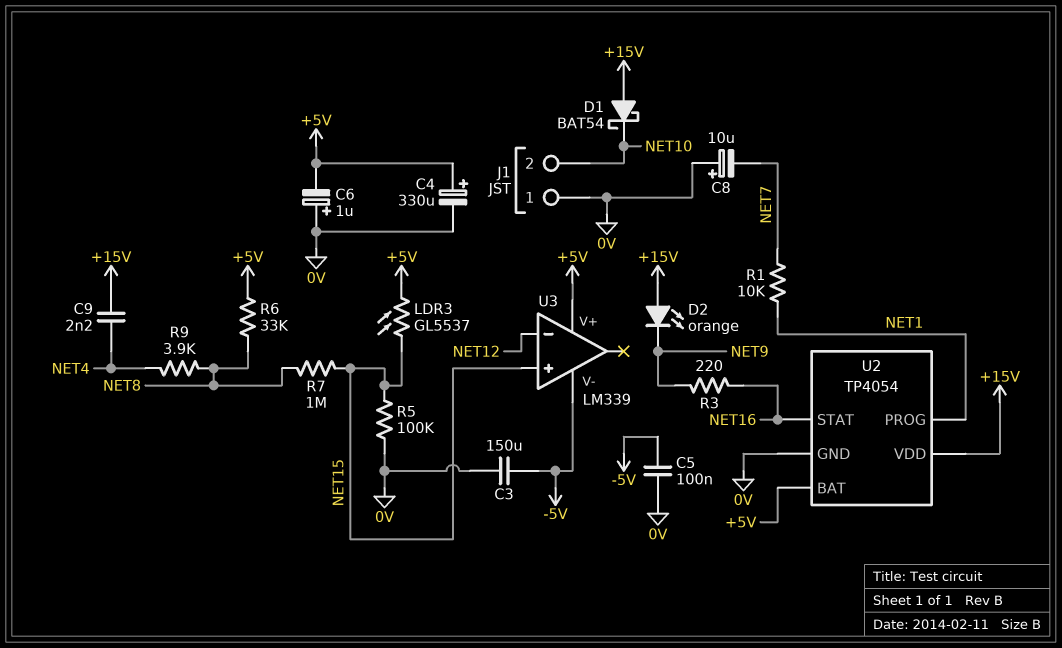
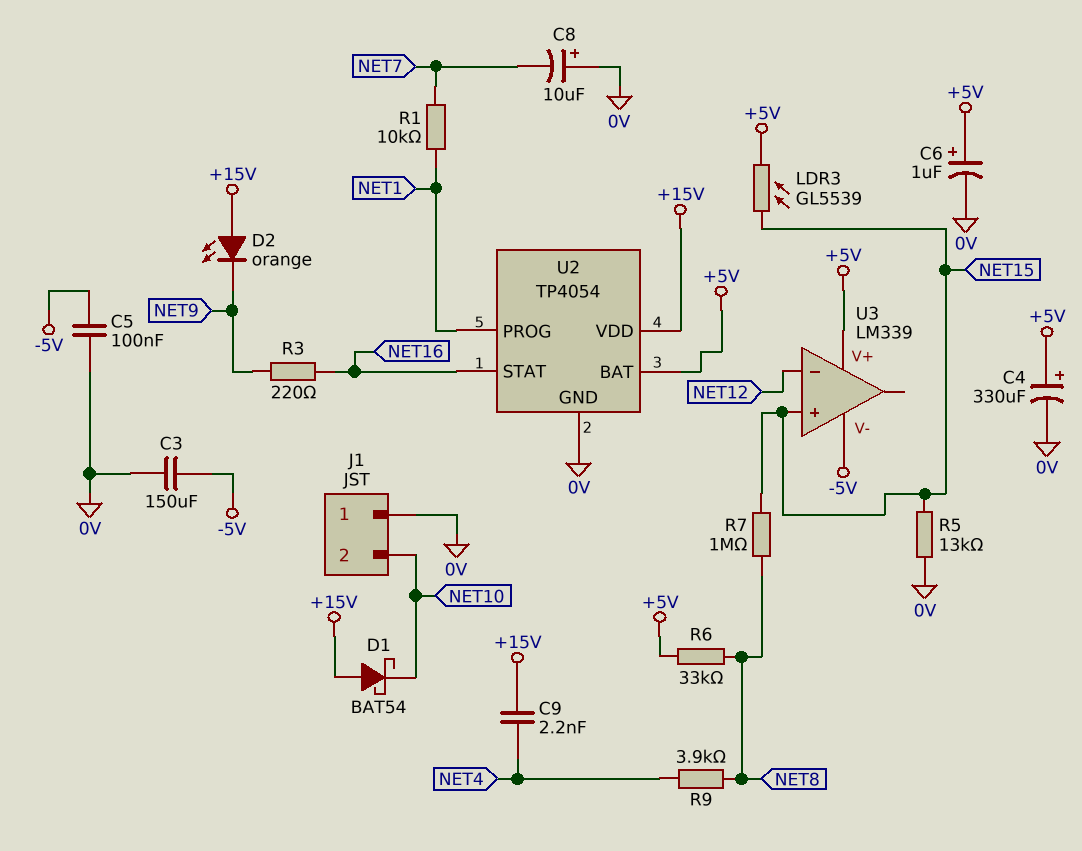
C6: 1uF (plus 0V, minus +5V) -> 1uF (plus +5V, minus 0V)
LDR3: GL5537 (+5V, NET15) -> GL5539 (+5V, NET15)
R5: 100k (0V, NET15) -> 13k (0V, NET15)

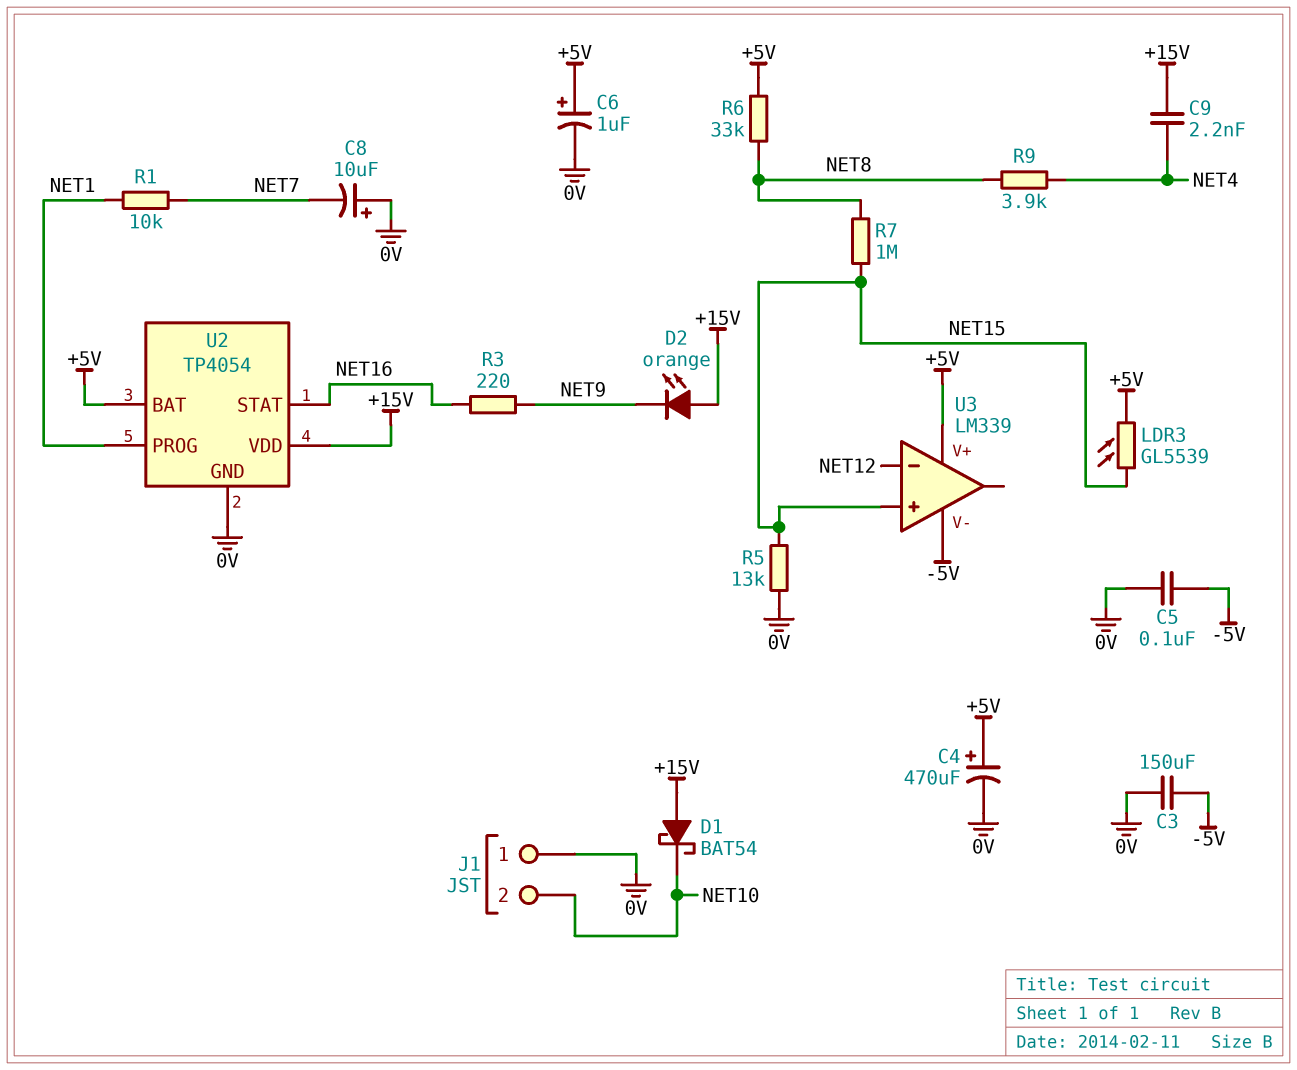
C4: 330uF (plus +5V, minus 0V) -> 470uF (plus +5V, minus 0V)

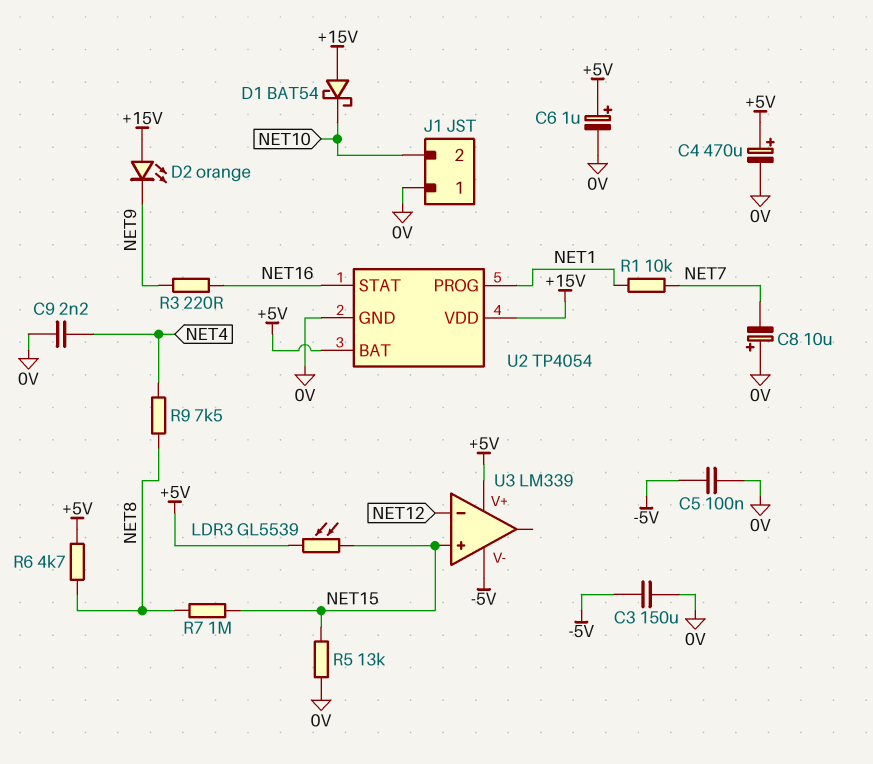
C9: 2.2nF (+15V, NET4) -> 2.2nF (0V, NET4)
R6: 33k (+5V, NET8) -> 4.7k (+5V, NET8)
R9: 3.9k (NET4, NET8) -> 7.5k (NET4, NET8)

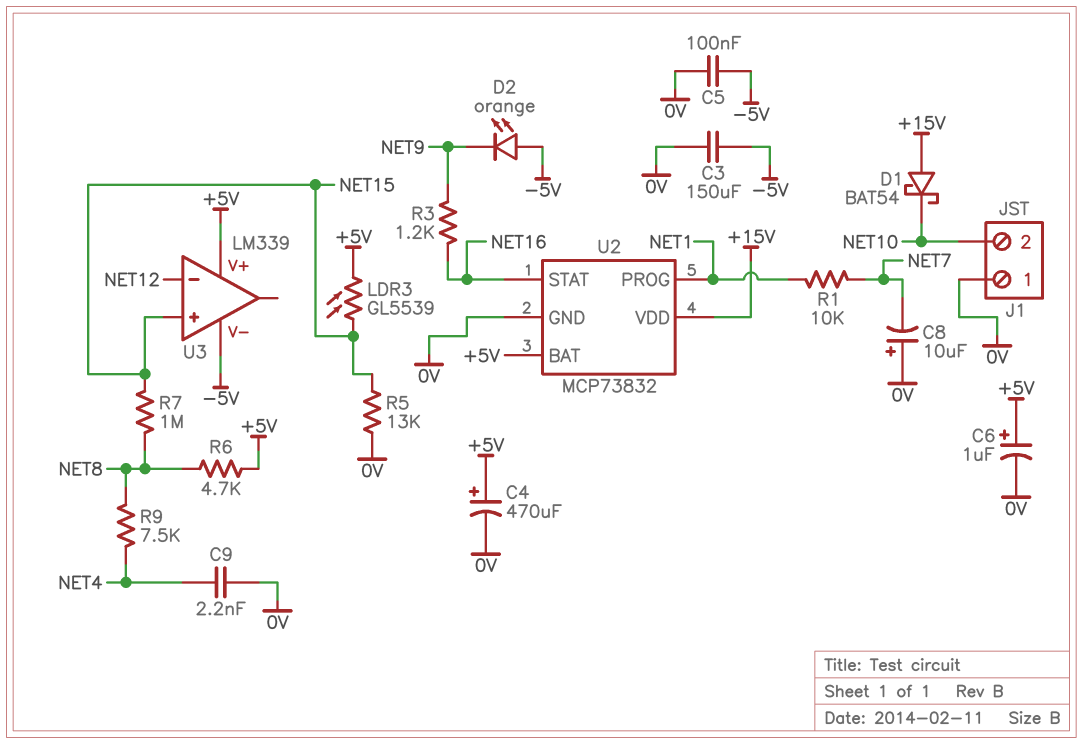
D2: LED orange (A +15V, K NET9) -> LED orange (A -5V, K NET9)
R3: 220 (NET9, NET16) -> 1.2k (NET9, NET16)
U2: TP4054 -> MCP73832

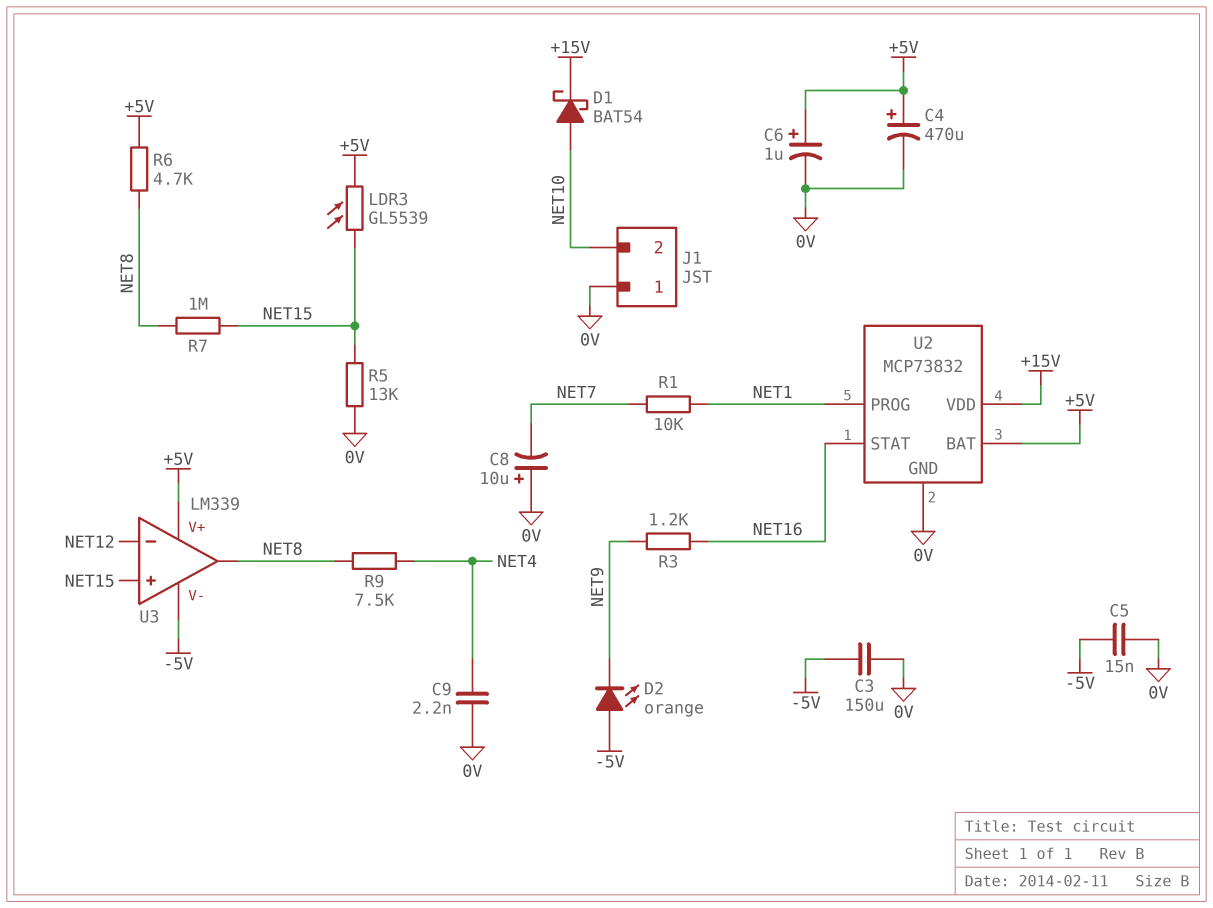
C5: 100nF (-5V, 0V) -> 15nF (-5V, 0V)
D1: schottky BAT54 (A +15V, K NET10) -> schottky BAT54 (A NET10, K +15V)
U3 pin out: none -> NET8

